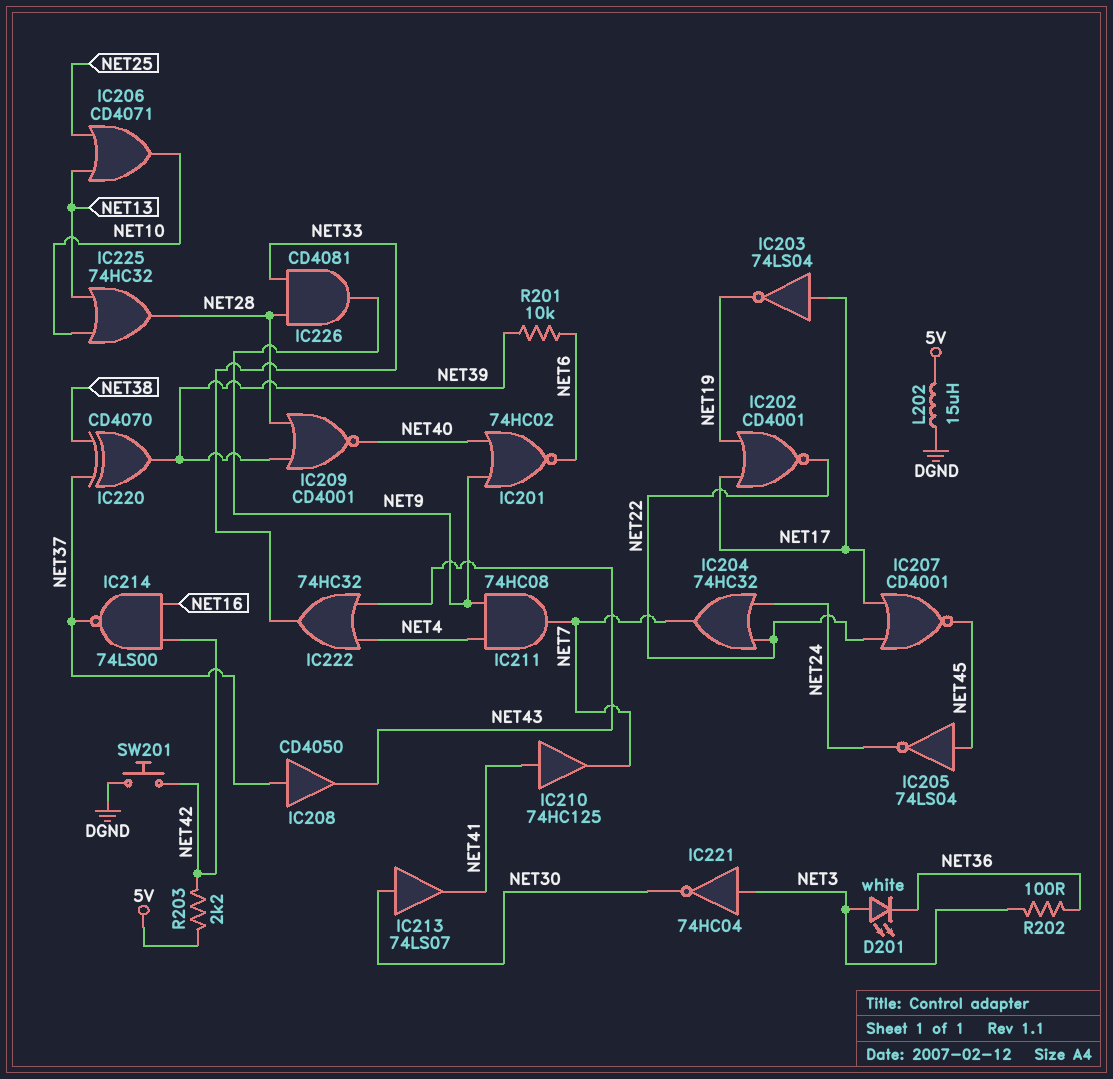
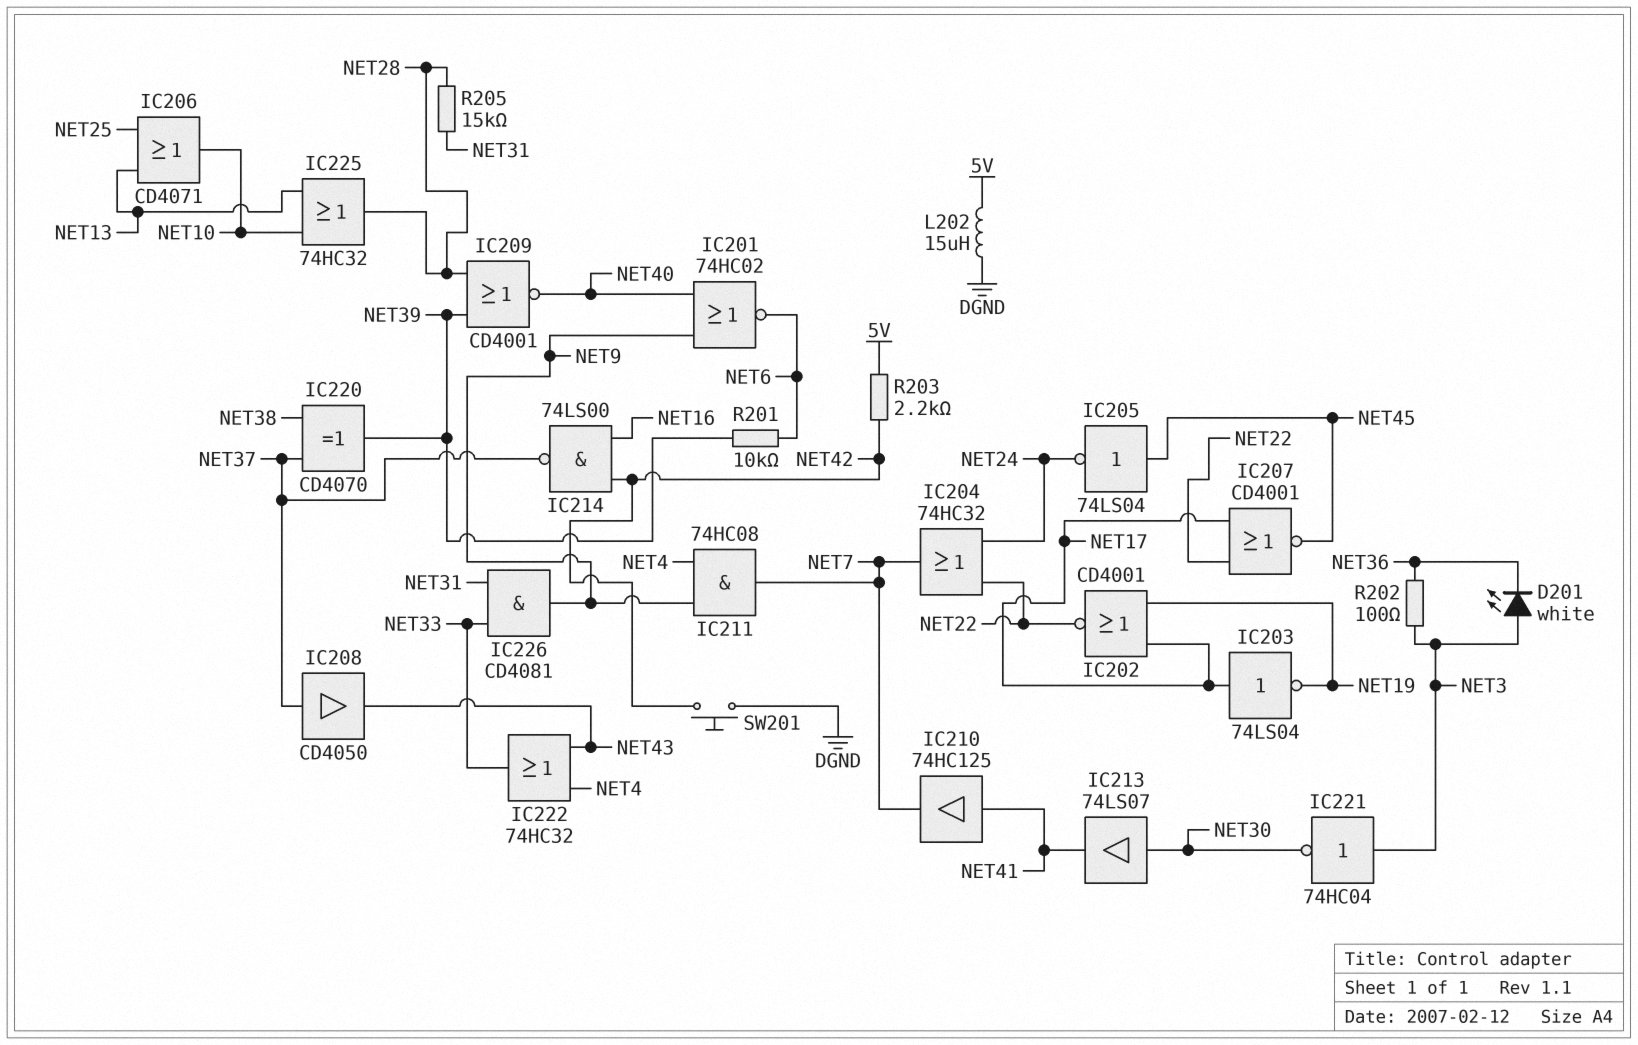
IC226: AND CD4081 (in NET28, in NET33, out NET9) -> AND CD4081 (in NET31, in NET33, out NET9)
R205: none -> 15k (NET28, NET31)

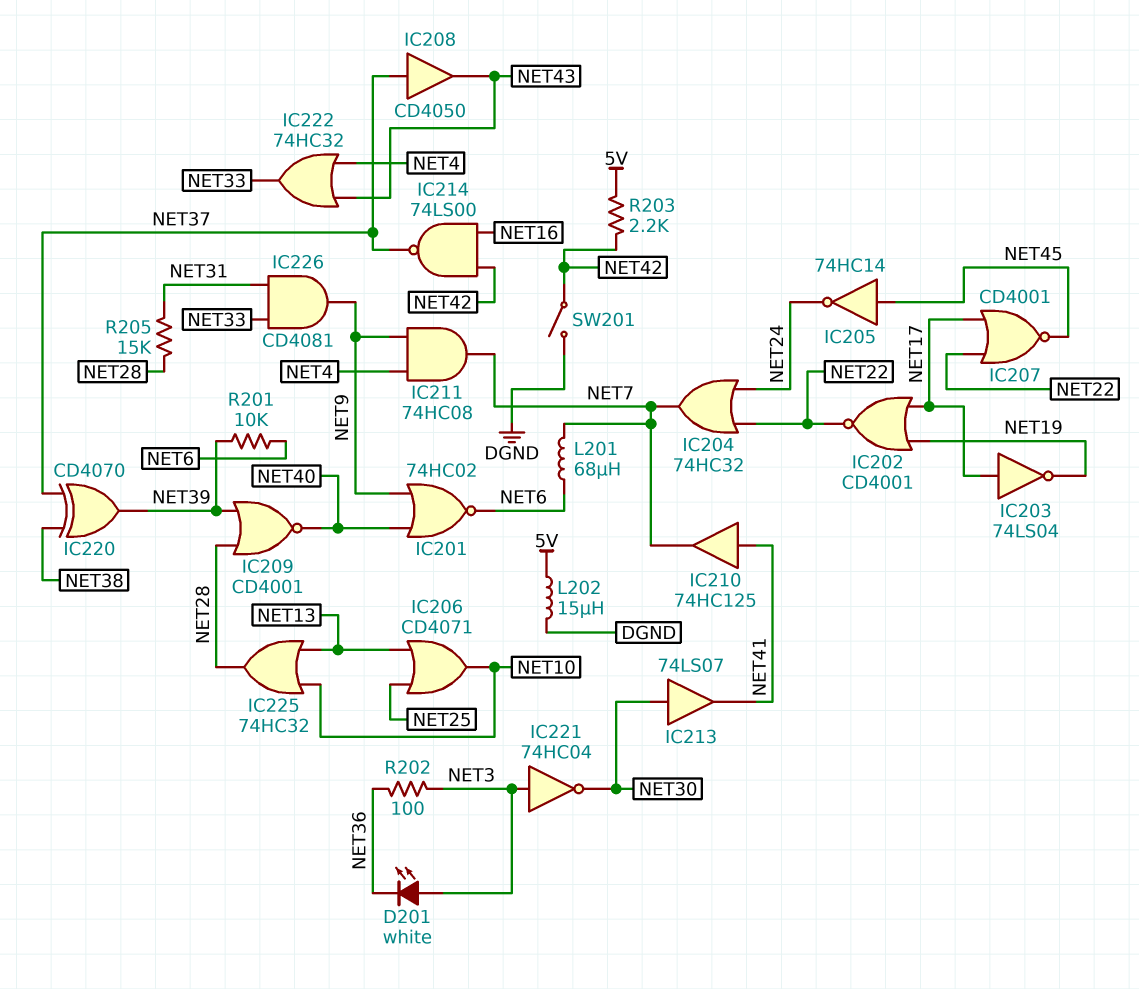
IC205: NOT 74LS04 (in NET45, out NET24) -> NOT 74HC14 (in NET45, out NET24)
L201: none -> 68uH (NET6, NET7)
SW201: button (DGND, NET42) -> switch (DGND, NET42)

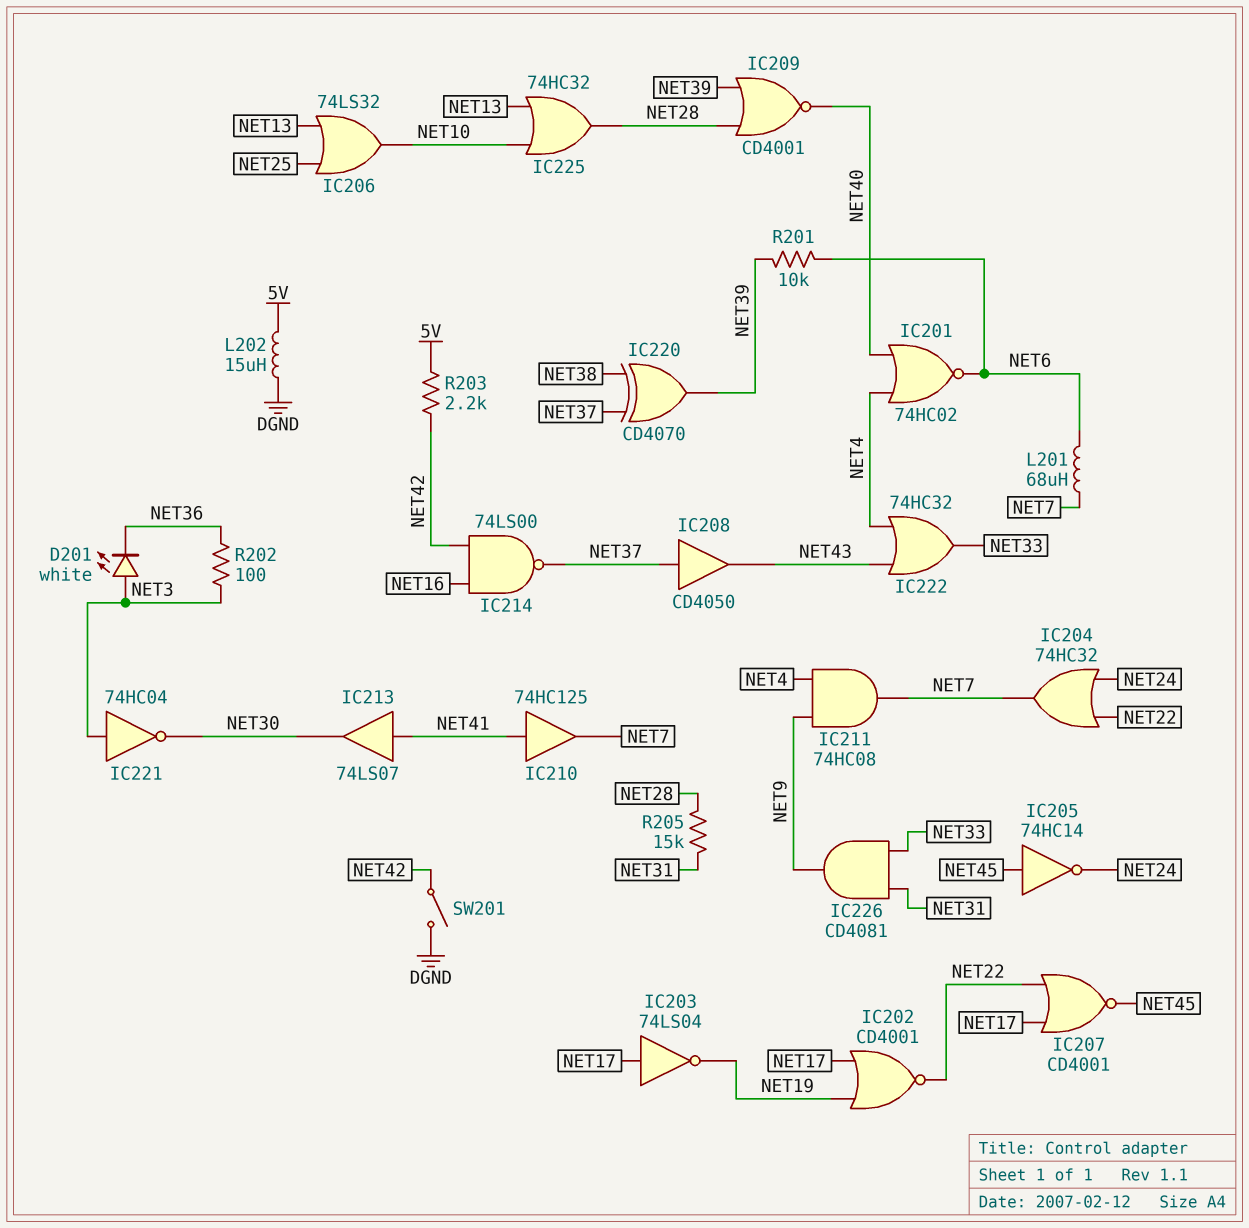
IC201: NOR 74HC02 (in NET9, in NET40, out NET6) -> NOR 74HC02 (in NET4, in NET40, out NET6)
IC206: OR CD4071 (in NET13, in NET25, out NET10) -> OR 74LS32 (in NET13, in NET25, out NET10)
IC213: buffer 74LS07 (in NET30, out NET41) -> buffer 74LS07 (in NET41, out NET30)

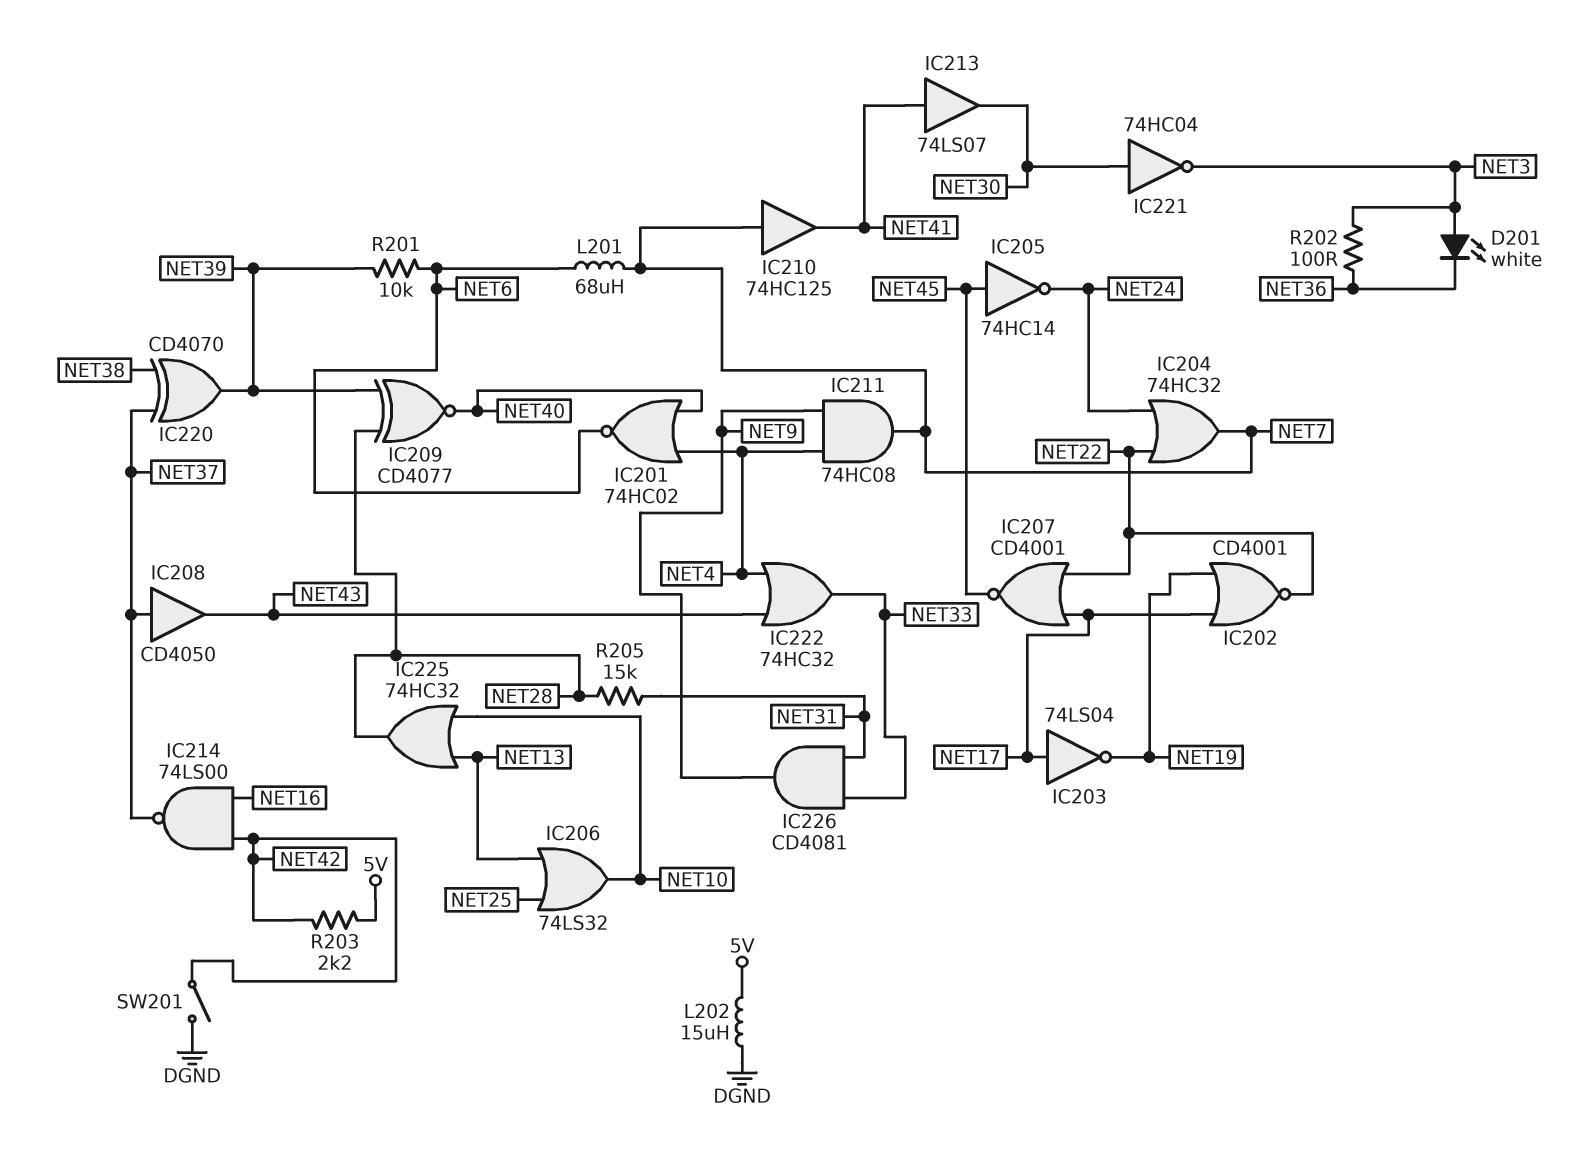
IC209: NOR CD4001 (in NET28, in NET39, out NET40) -> XNOR CD4077 (in NET28, in NET39, out NET40)
IC210: buffer 74HC125 (in NET41, out NET7) -> buffer 74HC125 (in NET7, out NET41)
IC221: NOT 74HC04 (in NET3, out NET30) -> NOT 74HC04 (in NET30, out NET3)

